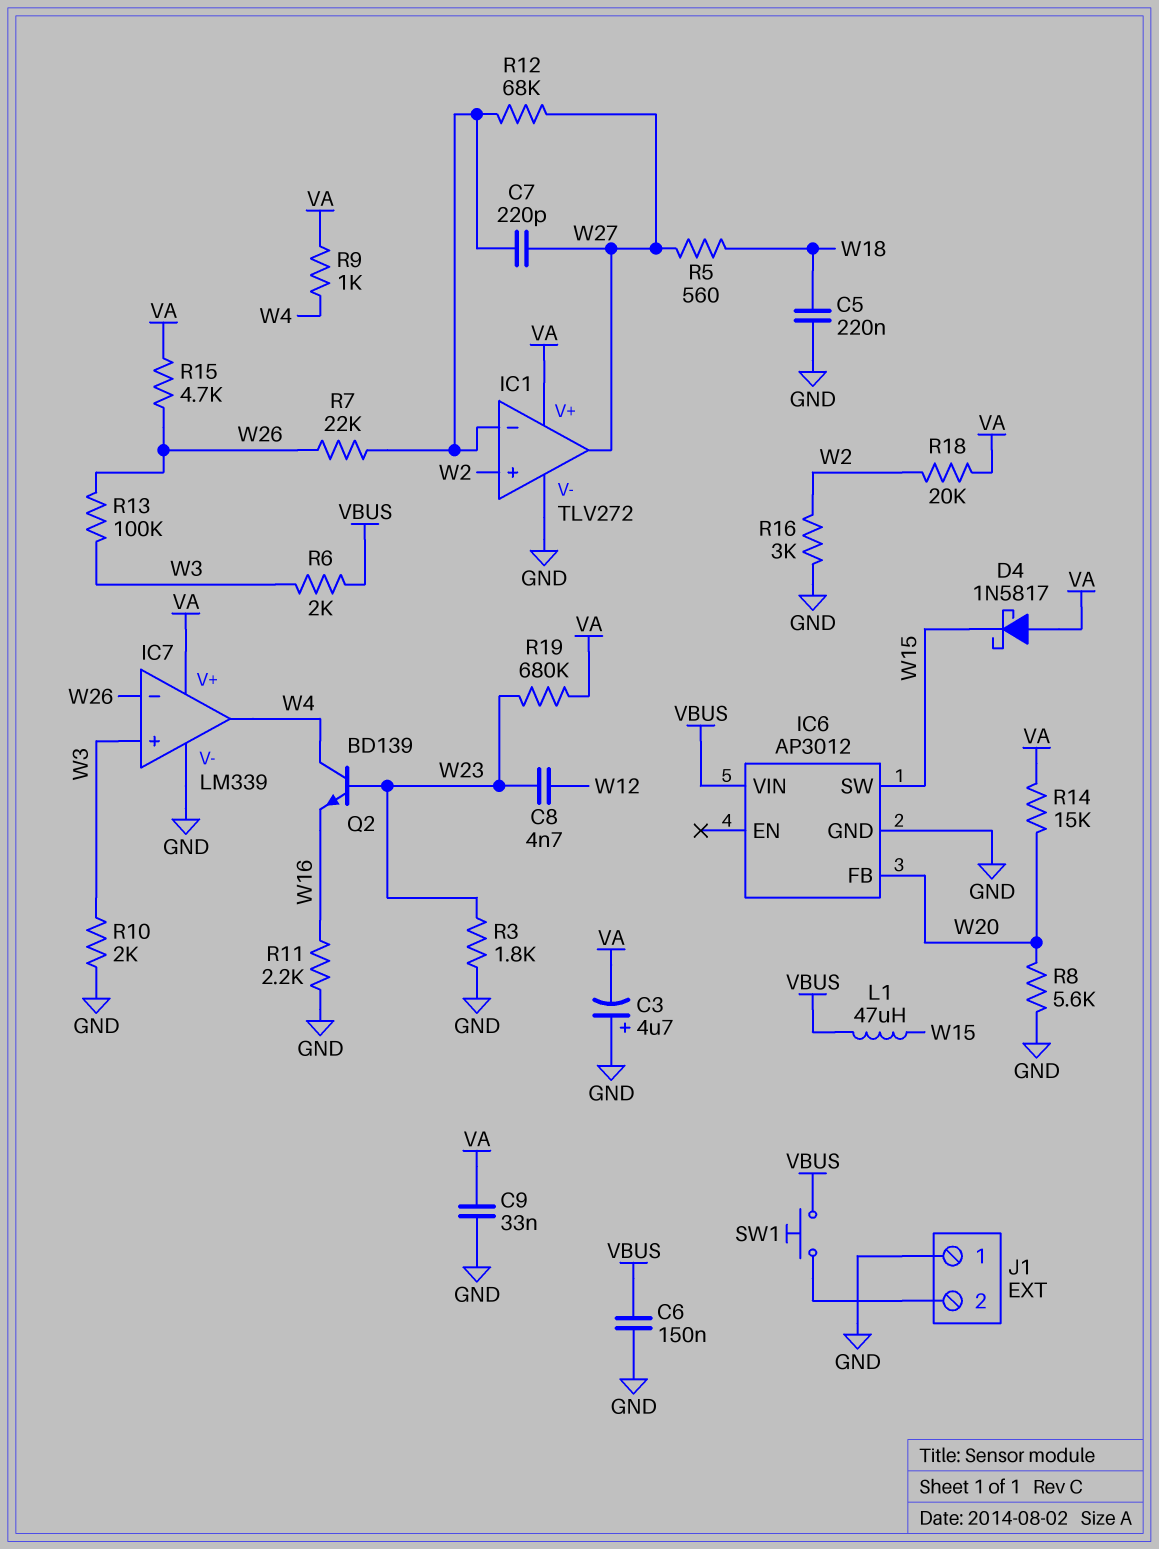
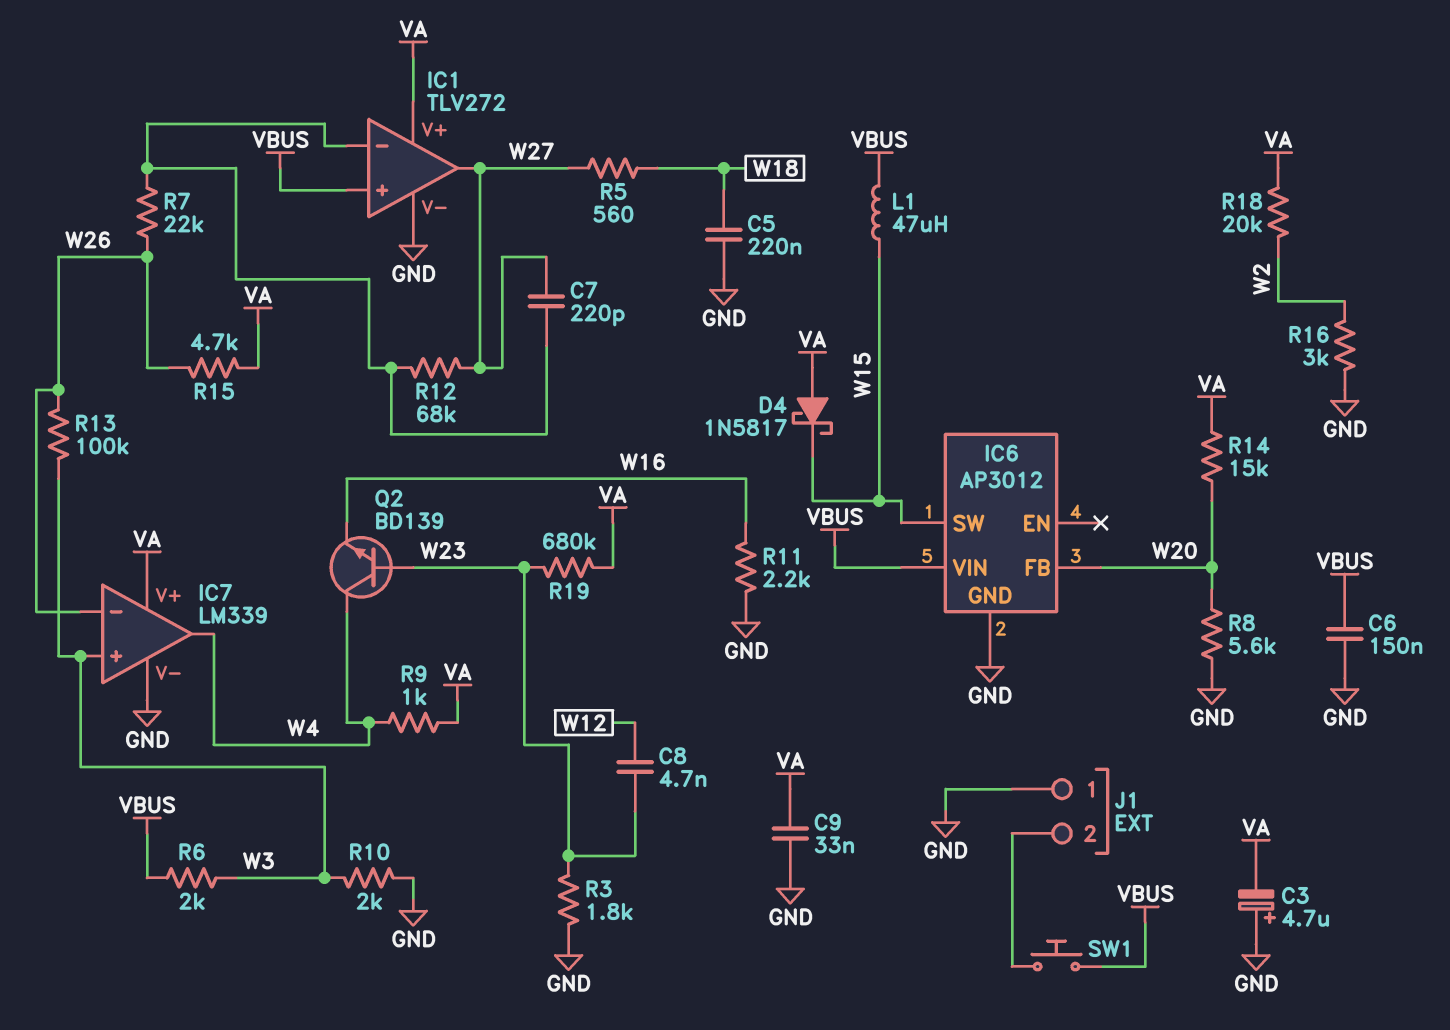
IC1 pin in+: W2 -> VBUS

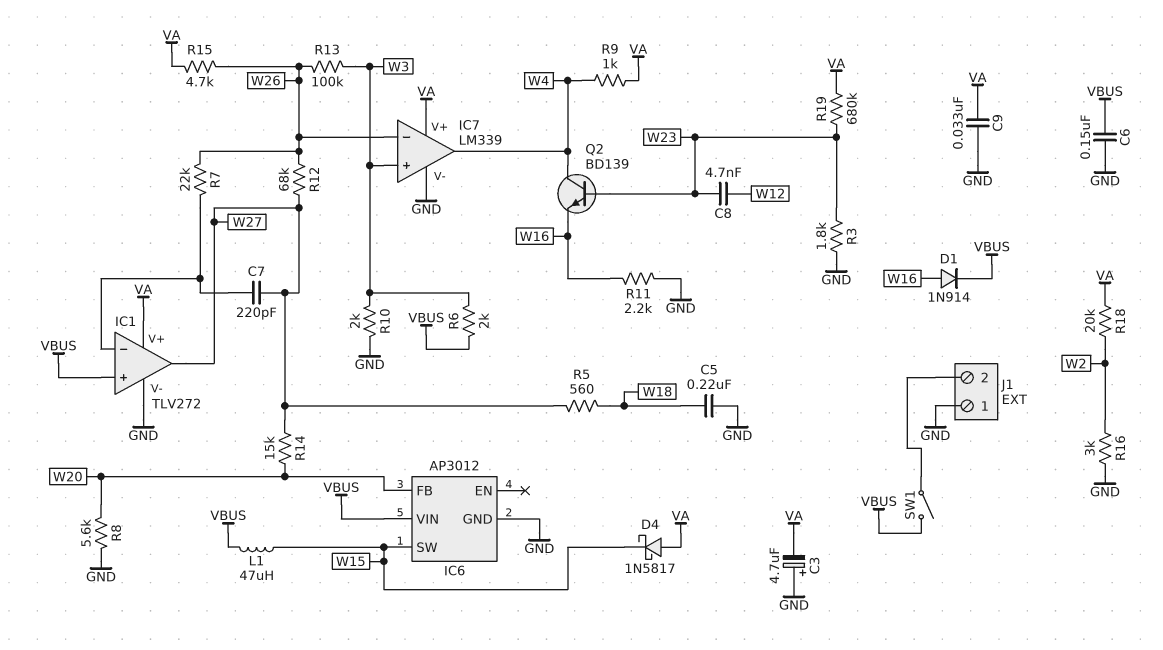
D1: none -> diode 1N914 (A W16, K VBUS)
R12: 68k (IC1/in-, W27) -> 68k (W26, W27)
R14: 15k (VA, W20) -> 15k (W20, W27)
SW1: button (J1/2, VBUS) -> switch (J1/2, VBUS)

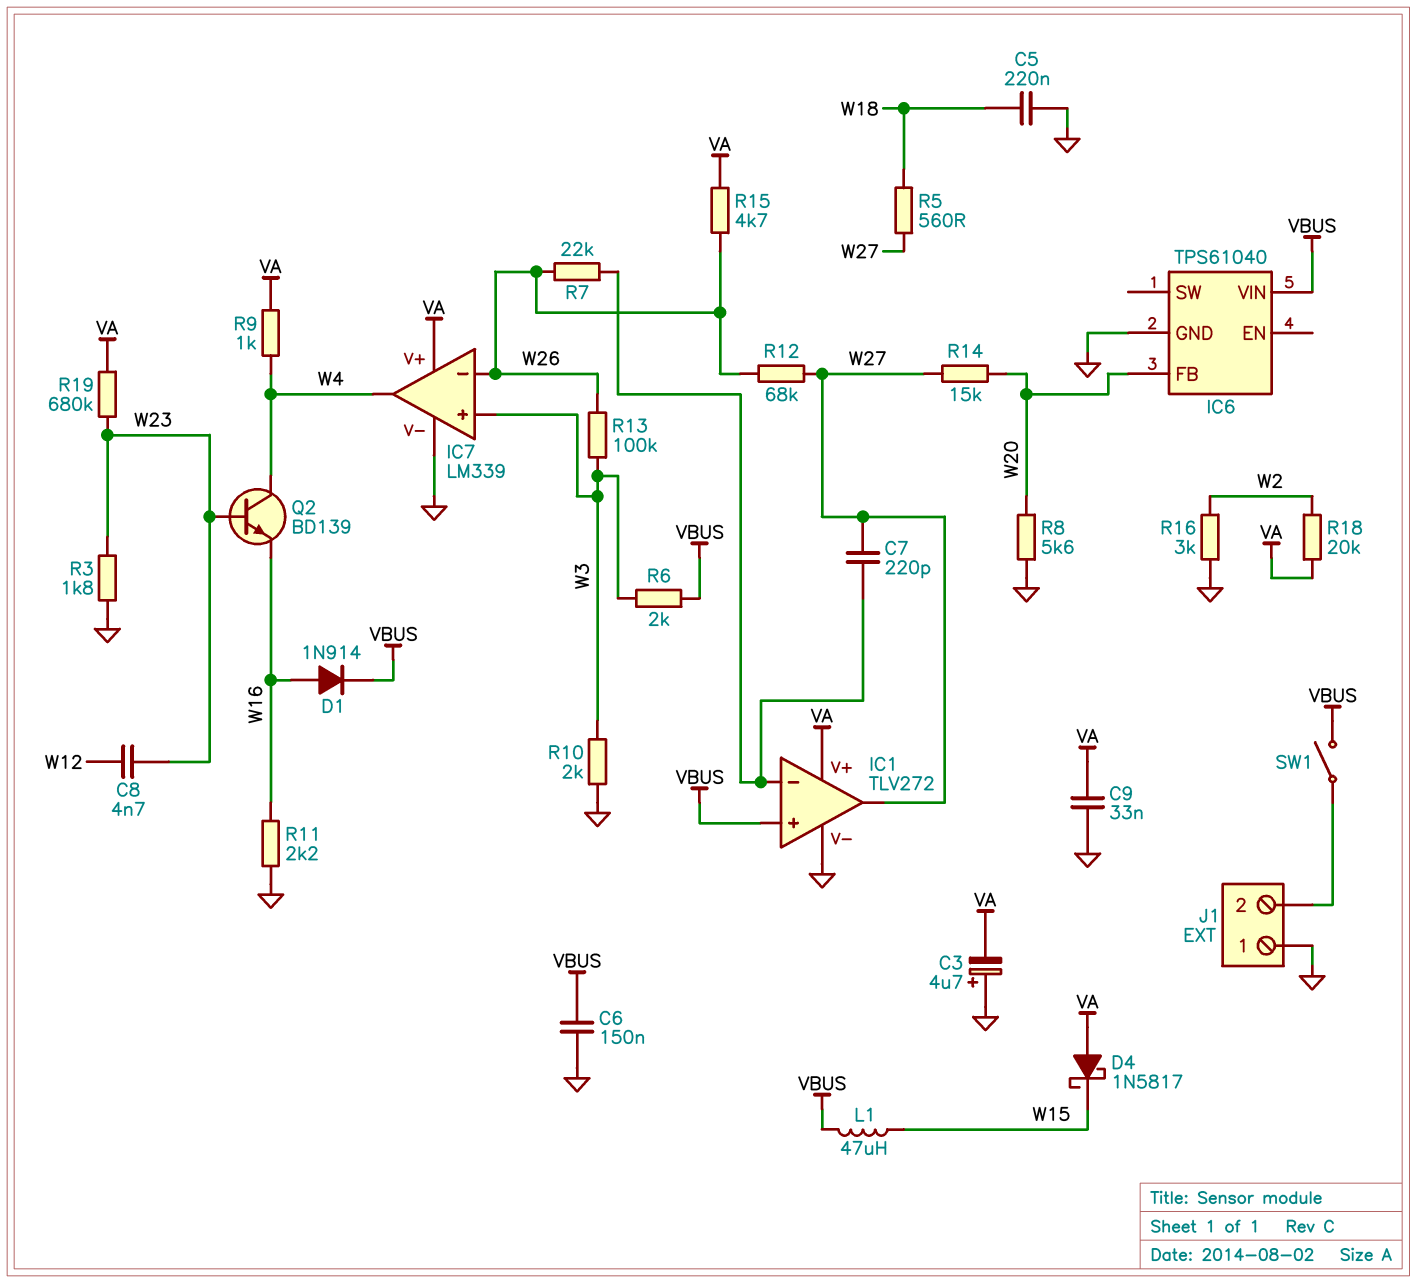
IC6: AP3012 -> TPS61040
IC6 pin SW: W15 -> none

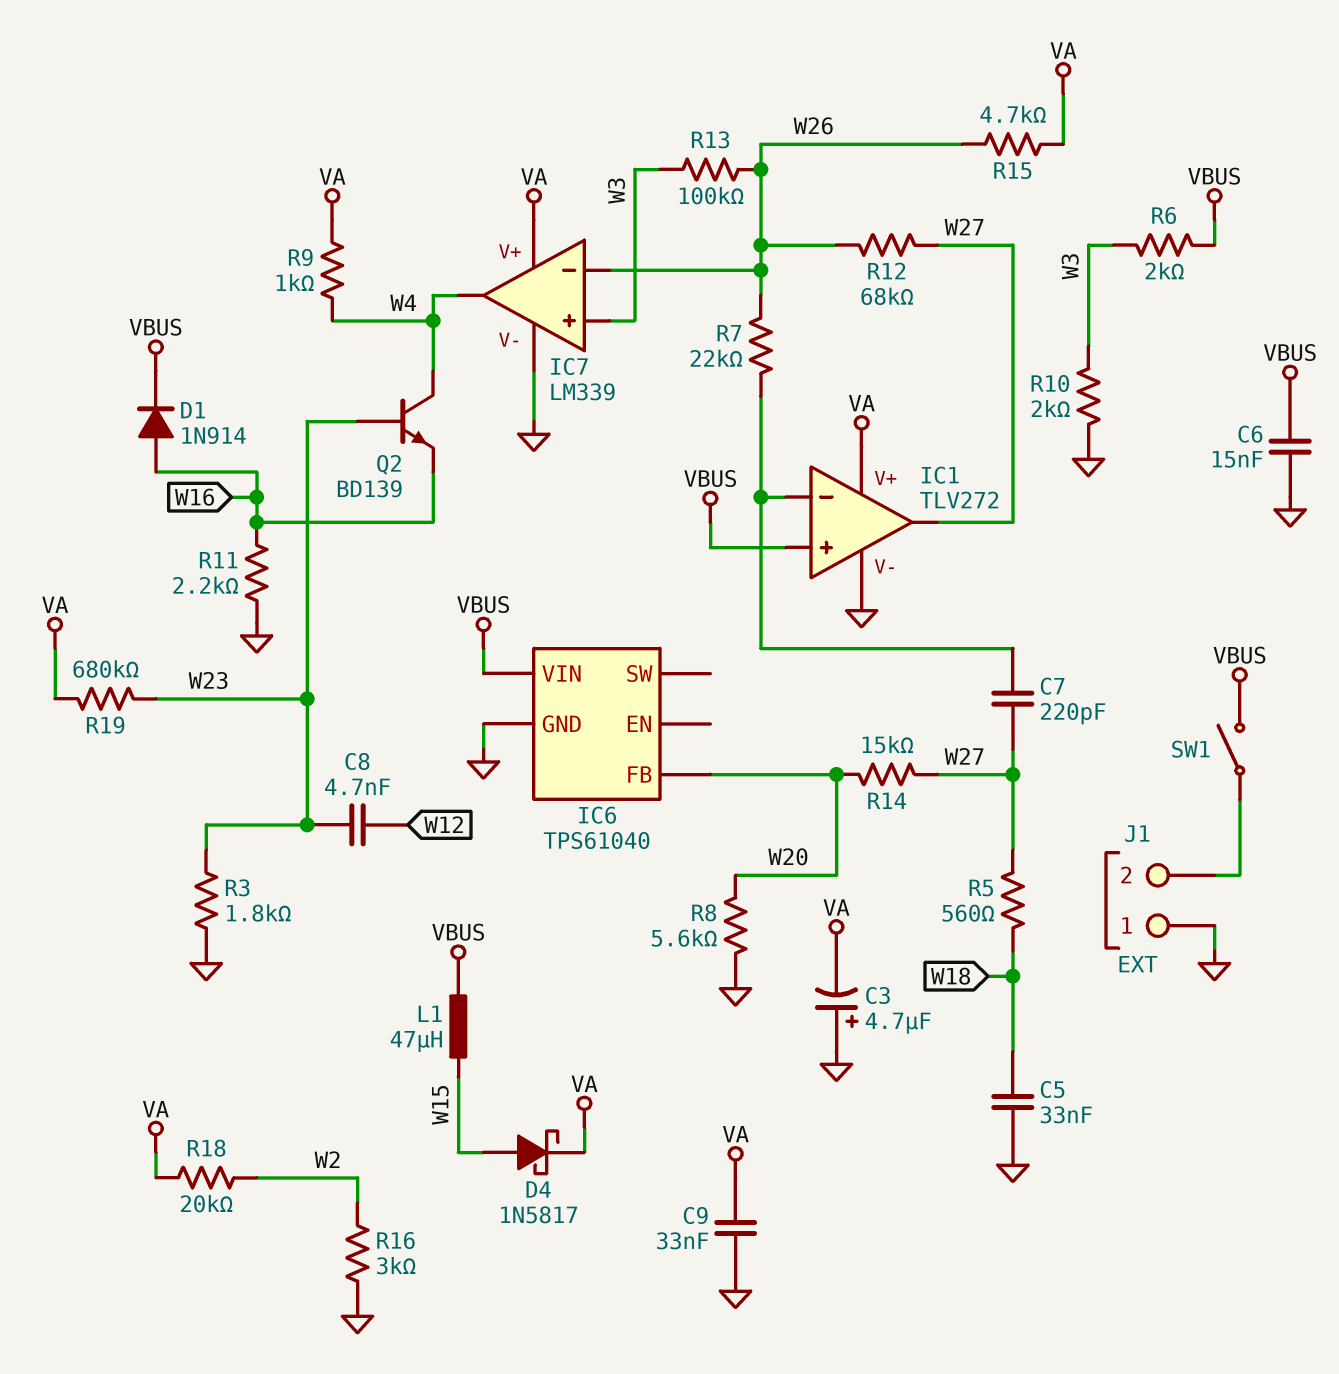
C5: 220nF (GND, W18) -> 33nF (GND, W18)
C6: 150nF (GND, VBUS) -> 15nF (GND, VBUS)
D4: schottky 1N5817 (A VA, K W15) -> schottky 1N5817 (A W15, K VA)

